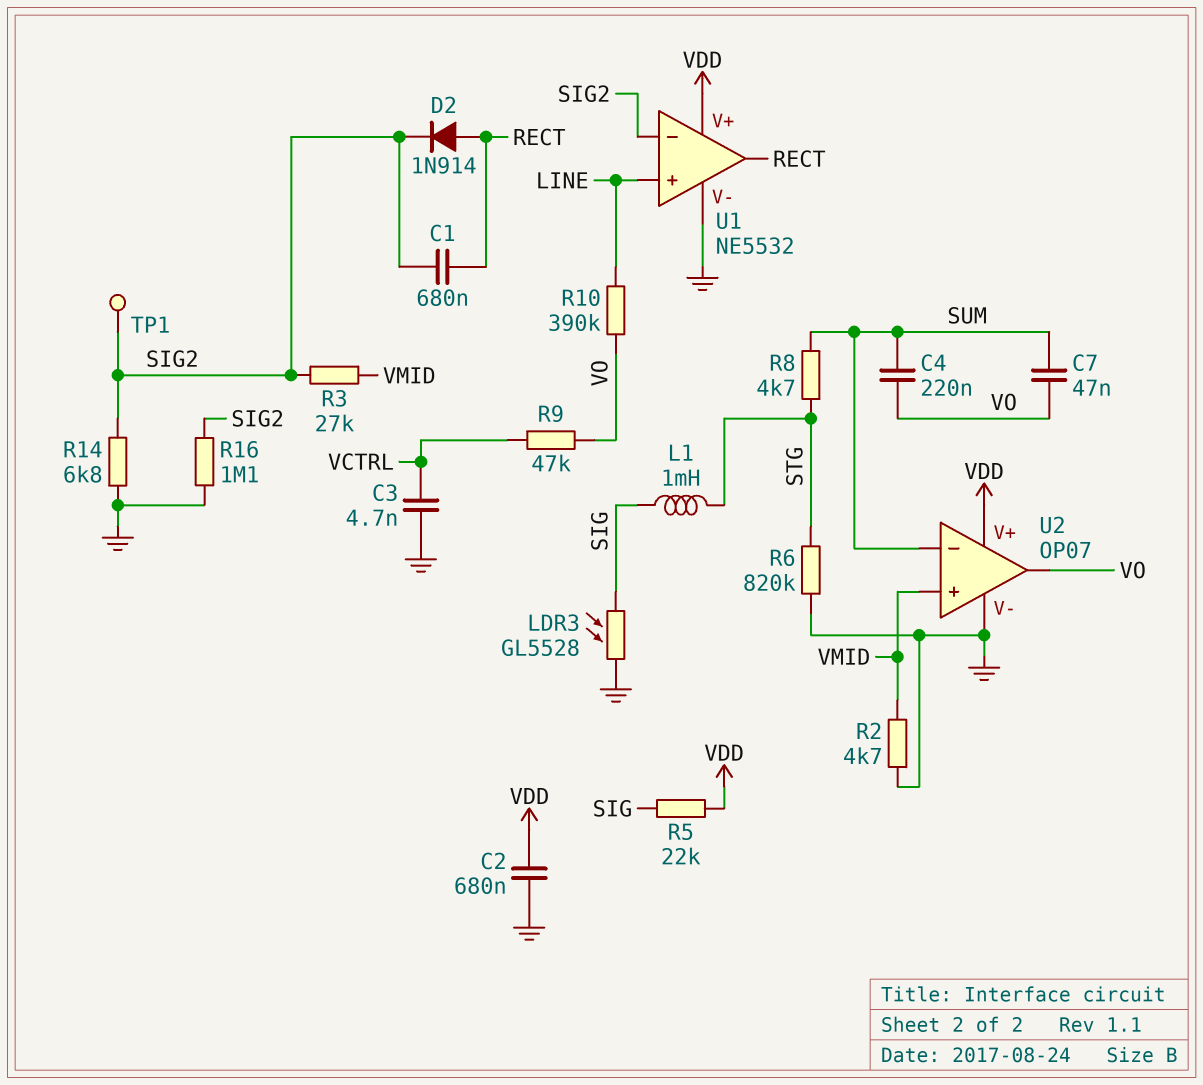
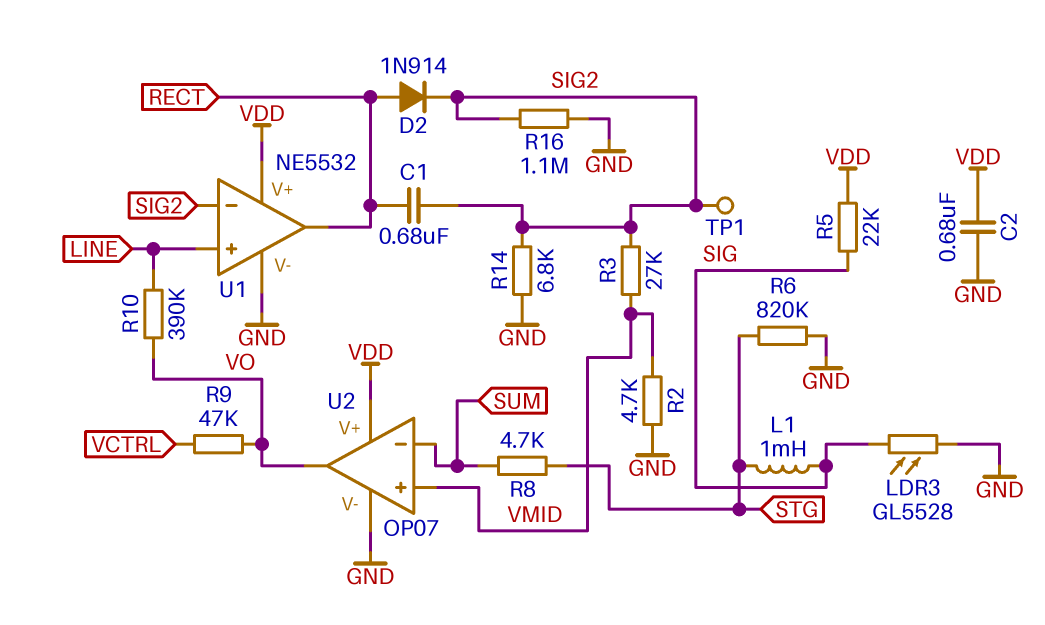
C3: 4.7nF (GND, VCTRL) -> none
C4: 220nF (SUM, VO) -> none
C7: 47nF (SUM, VO) -> none

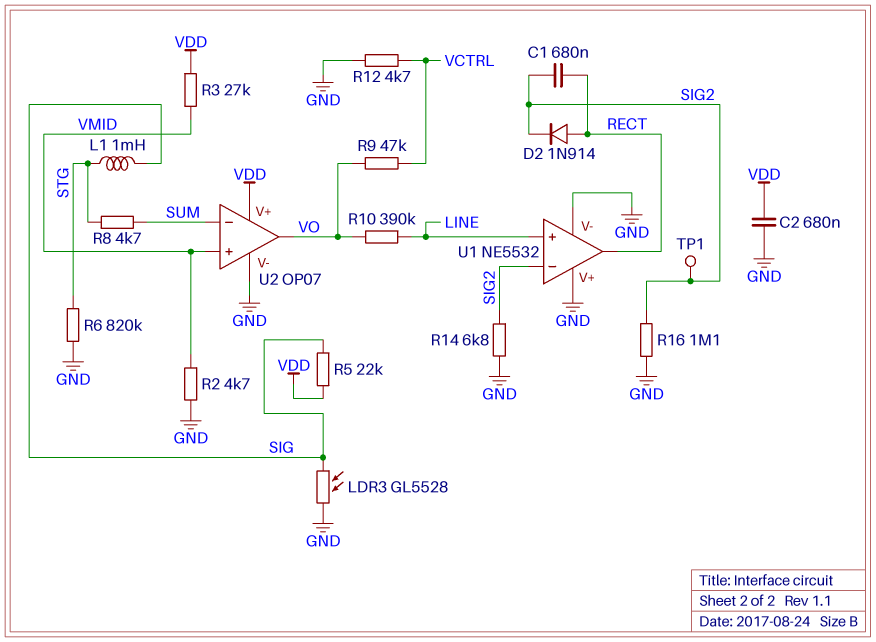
R3: 27k (SIG2, VMID) -> 27k (VDD, VMID)
R12: none -> 4.7k (GND, VCTRL)
U1 pin V+: VDD -> GND

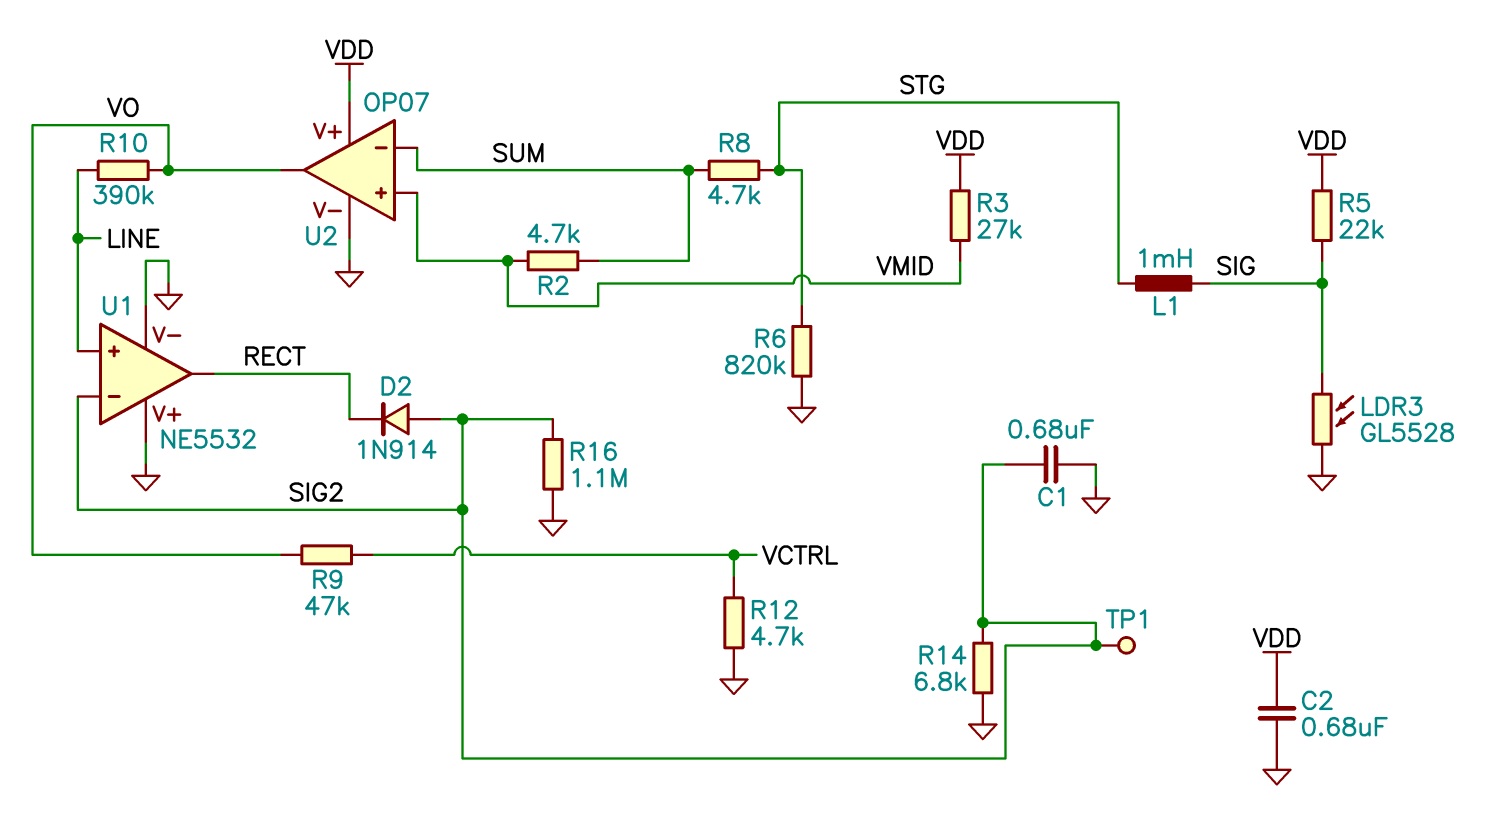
C1: 680nF (RECT, SIG2) -> 680nF (GND, SIG2)
D2: diode 1N914 (A RECT, K SIG2) -> diode 1N914 (A SIG2, K RECT)
R2: 4.7k (GND, VMID) -> 4.7k (SUM, VMID)

